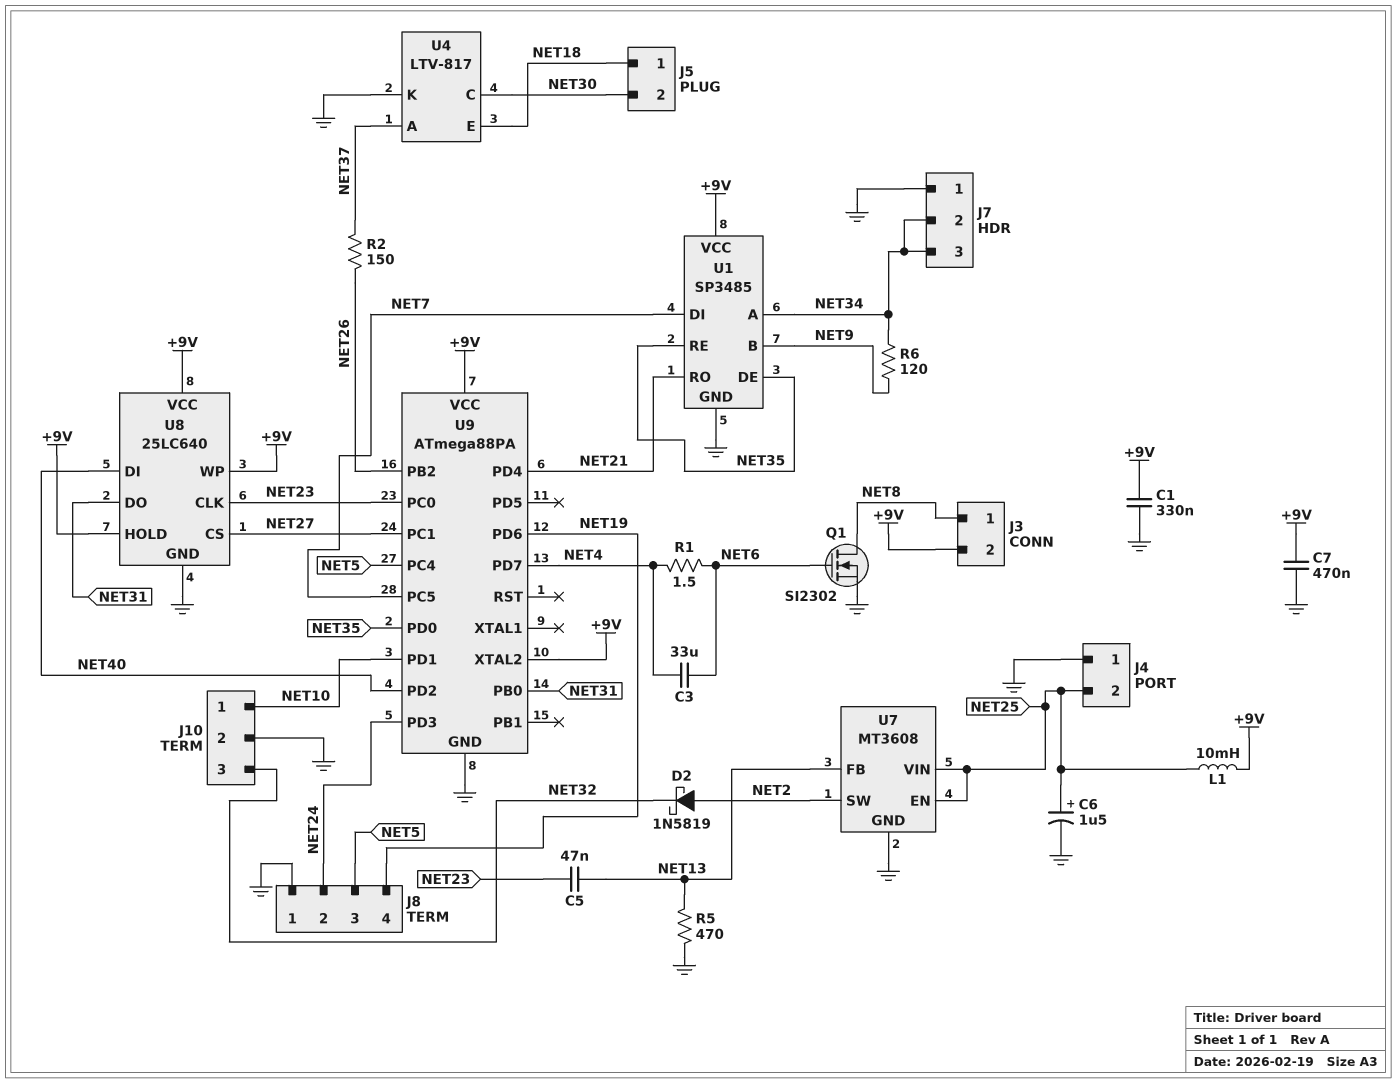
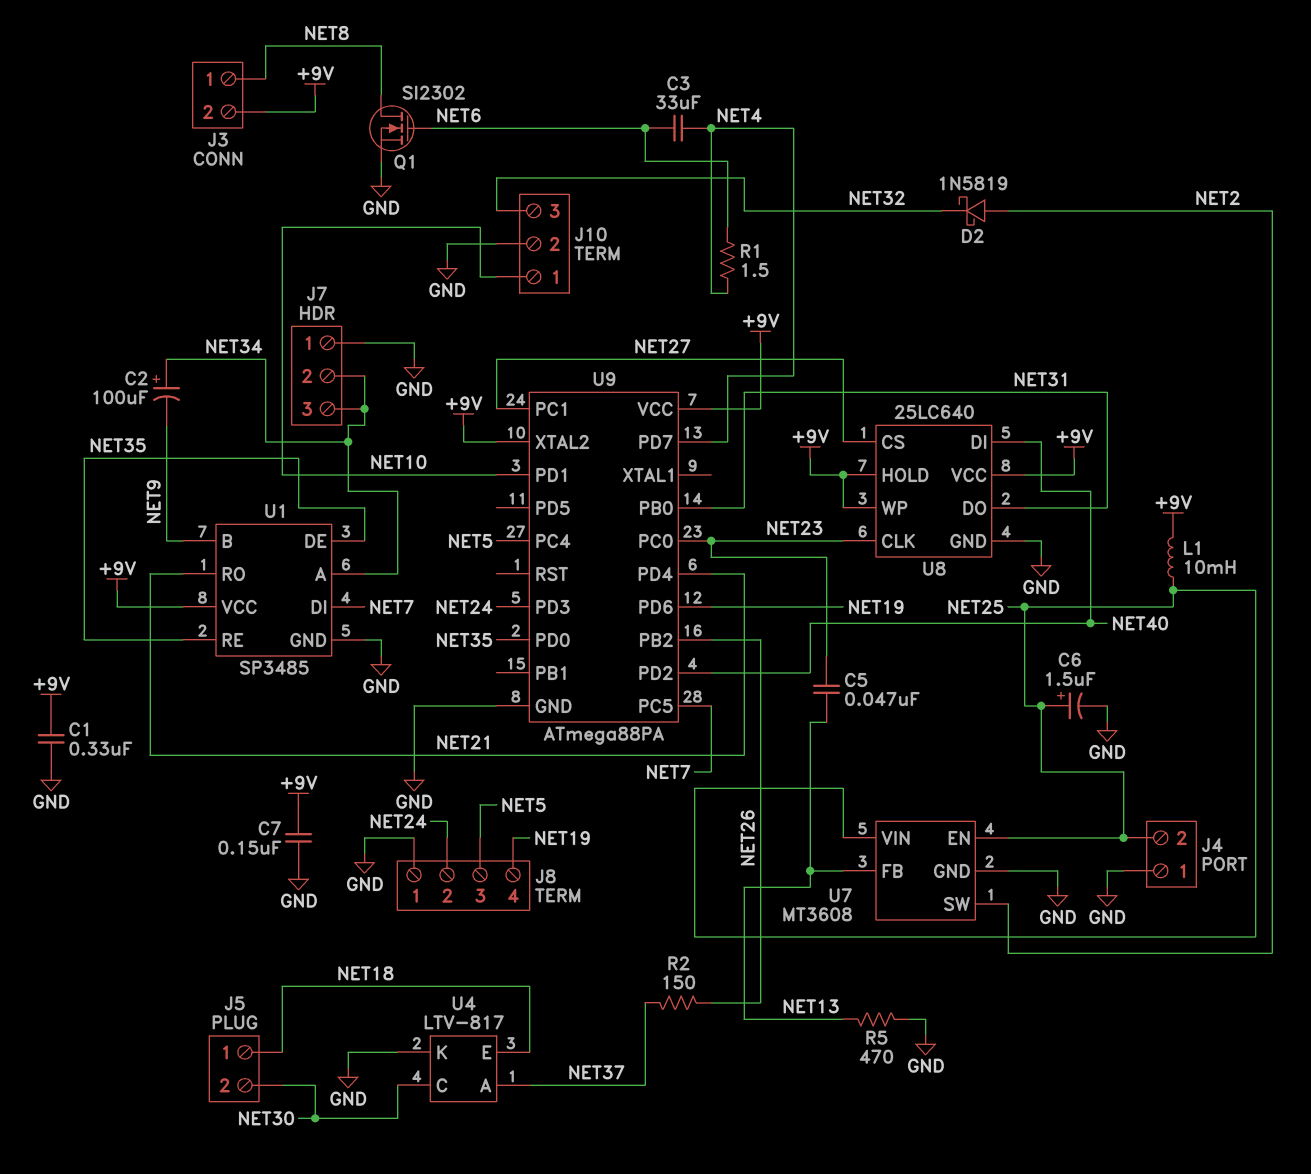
C2: none -> 100uF (plus NET34, minus NET9)
C7: 470nF (+9V, GND) -> 150nF (+9V, GND)
R6: 120 (NET9, NET34) -> none

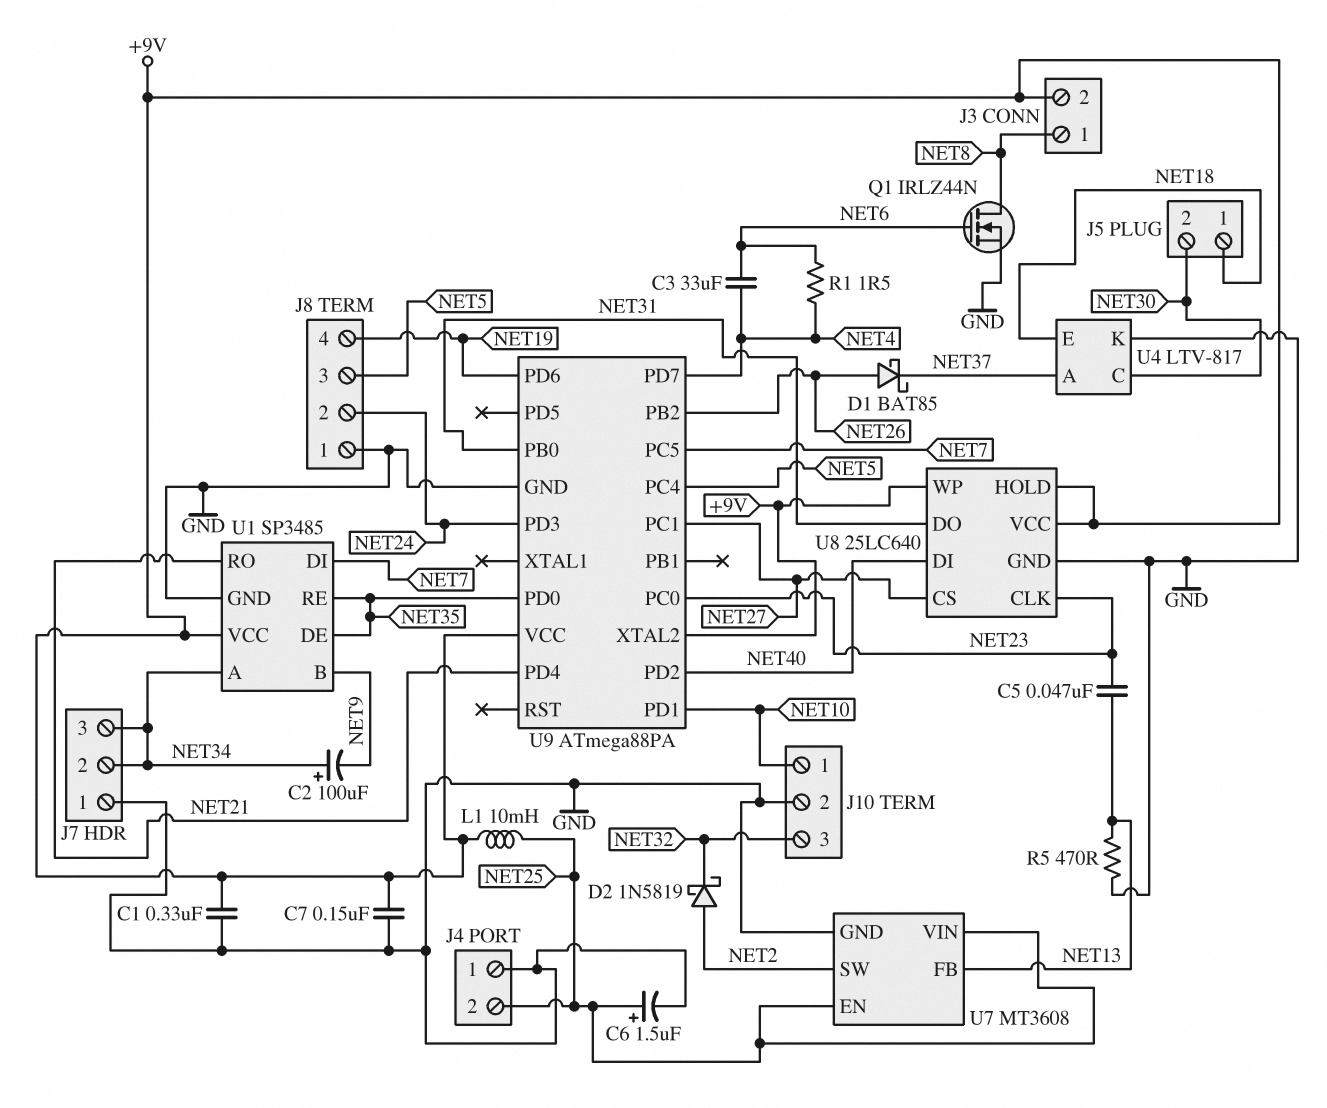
D1: none -> schottky BAT85 (A NET26, K NET37)
Q1: NMOS SI2302 (G NET6, D NET8, S GND) -> NMOS IRLZ44N (G NET6, D NET8, S GND)
R2: 150 (NET26, NET37) -> none

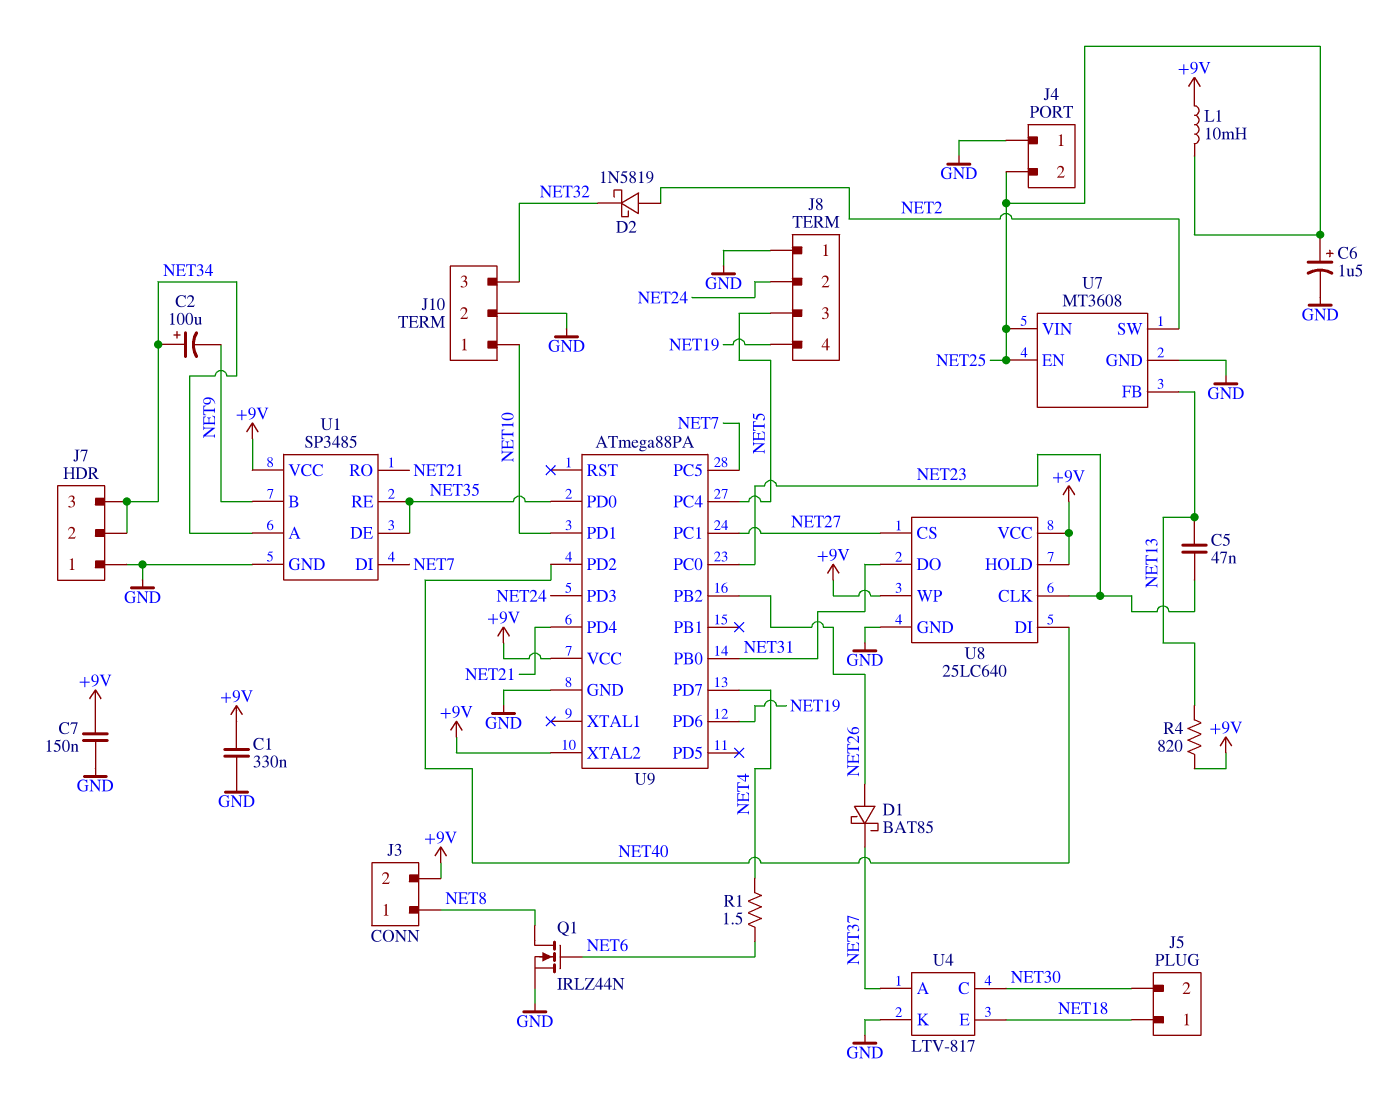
C3: 33uF (NET4, NET6) -> none
R4: none -> 820 (+9V, NET13)
R5: 470 (GND, NET13) -> none

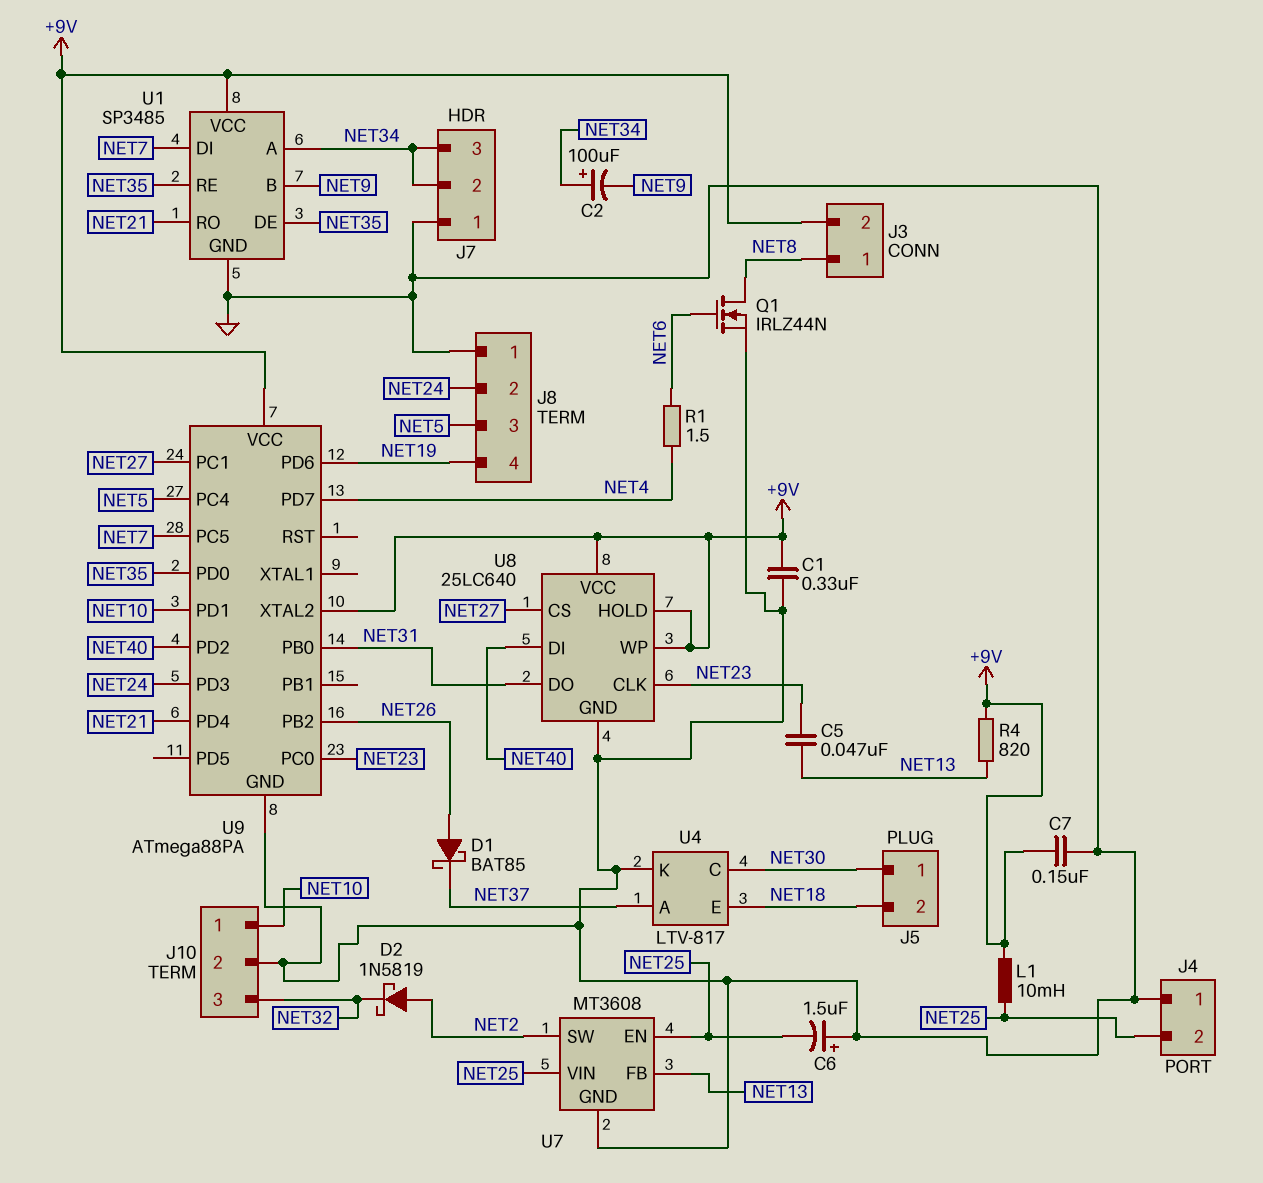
C6: 1.5uF (plus NET25, minus GND) -> 1.5uF (plus GND, minus NET25)
J5 pin 1: NET18 -> NET30
J5 pin 2: NET30 -> NET18

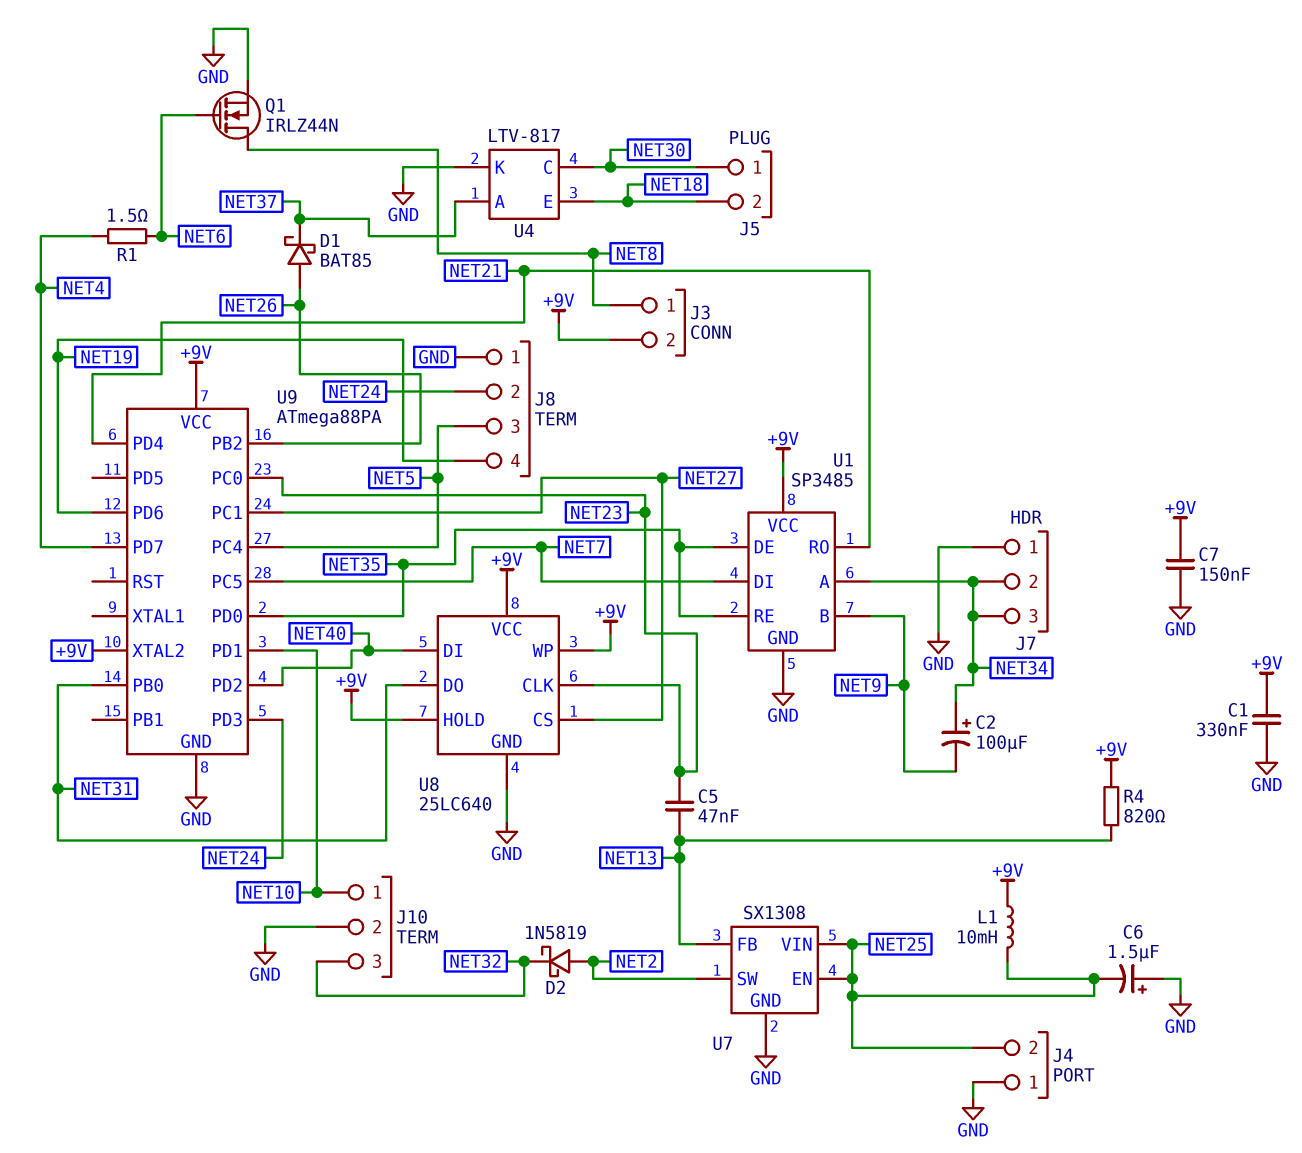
U7: MT3608 -> SX1308

